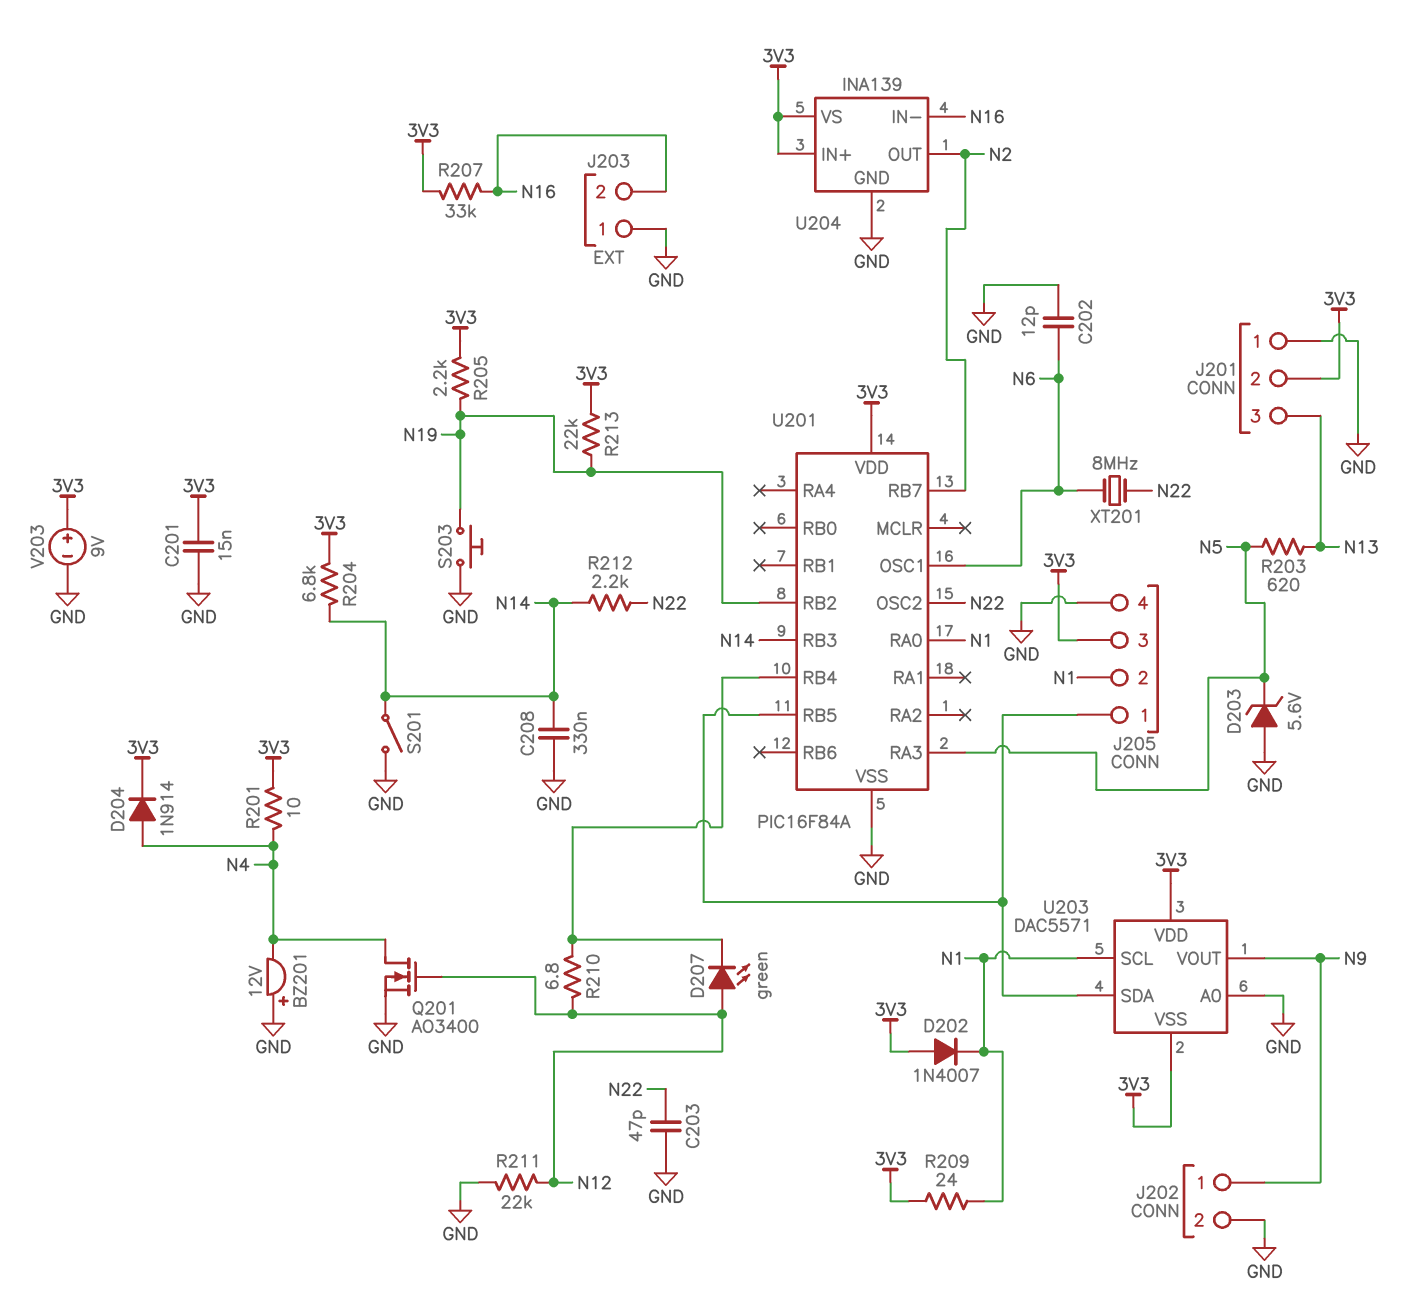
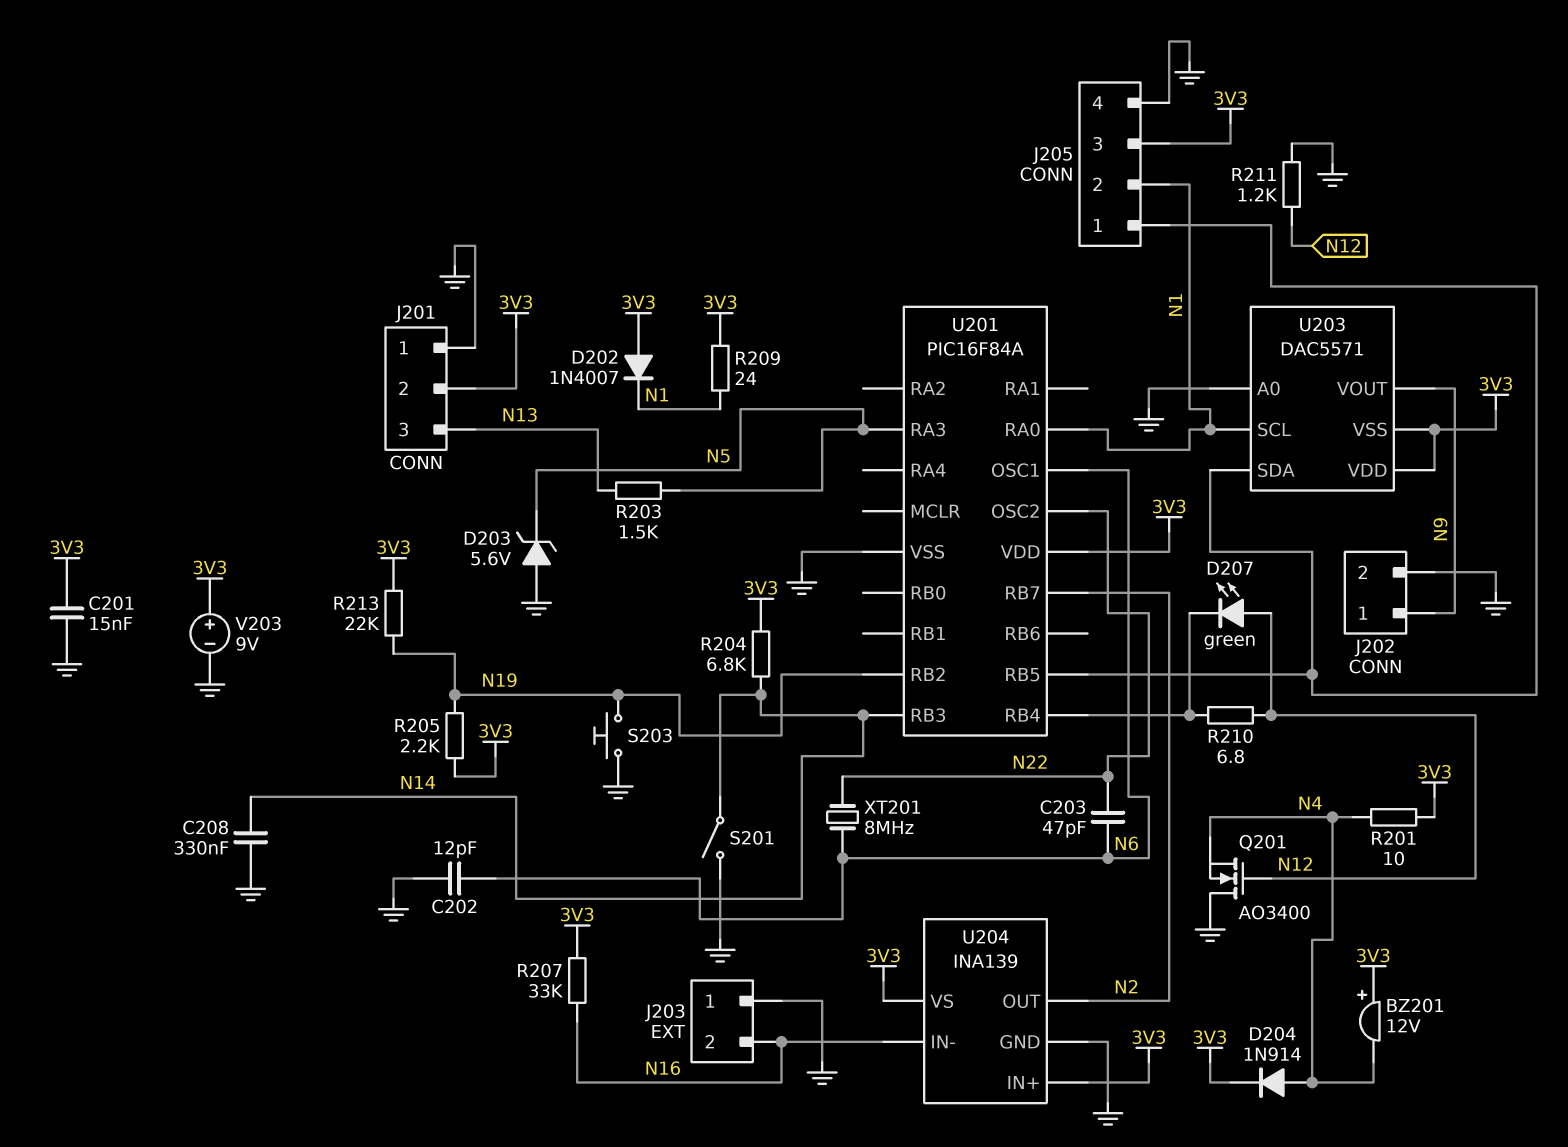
BZ201: buzzer 12V (plus GND, minus N4) -> buzzer 12V (plus 3V3, minus N4)
C203: 47pF (GND, N22) -> 47pF (N6, N22)
Q201: NMOS AO3400 (G N12, D N4, S GND) -> NMOS AO3400 (G N12, D GND, S N4)
R203: 620 (N5, N13) -> 1.5k (N5, N13)
R211: 22k (GND, N12) -> 1.2k (GND, N12)
R212: 2.2k (N14, N22) -> none

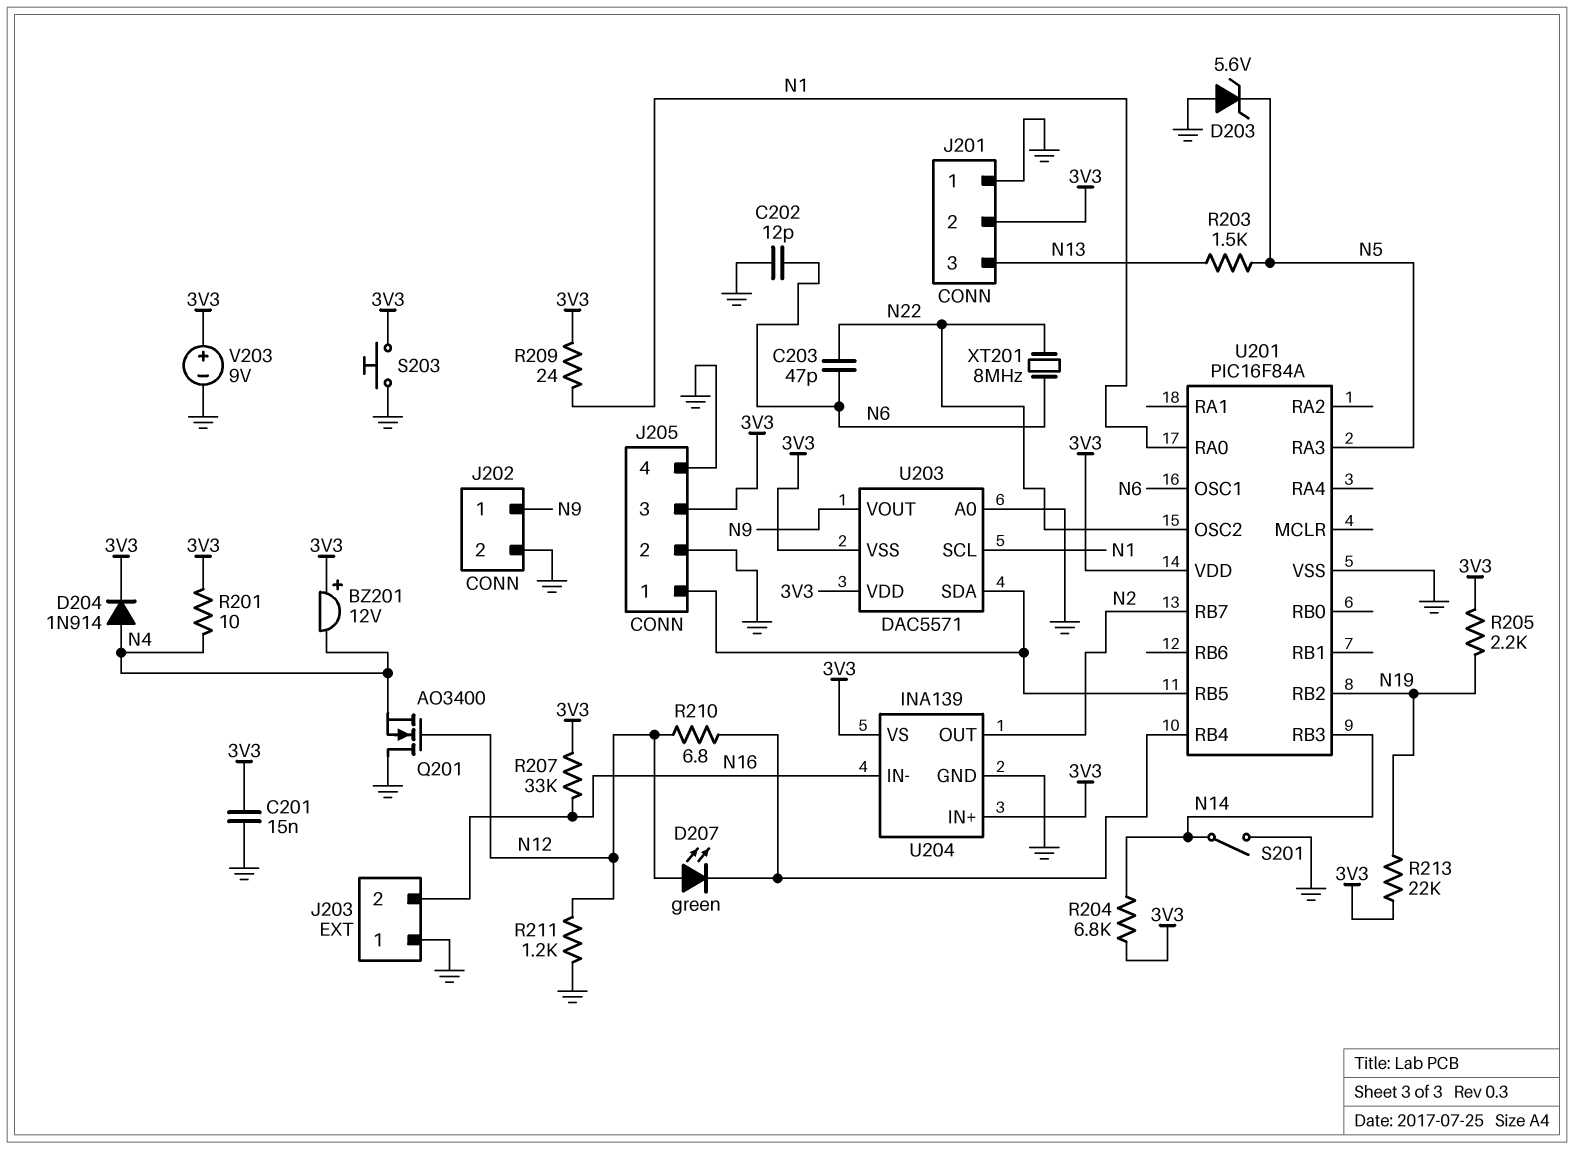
C208: 330nF (GND, N14) -> none
D202: diode 1N4007 (A 3V3, K N1) -> none
J205 pin 2: N1 -> GND
S203: button (GND, N19) -> button (3V3, GND)

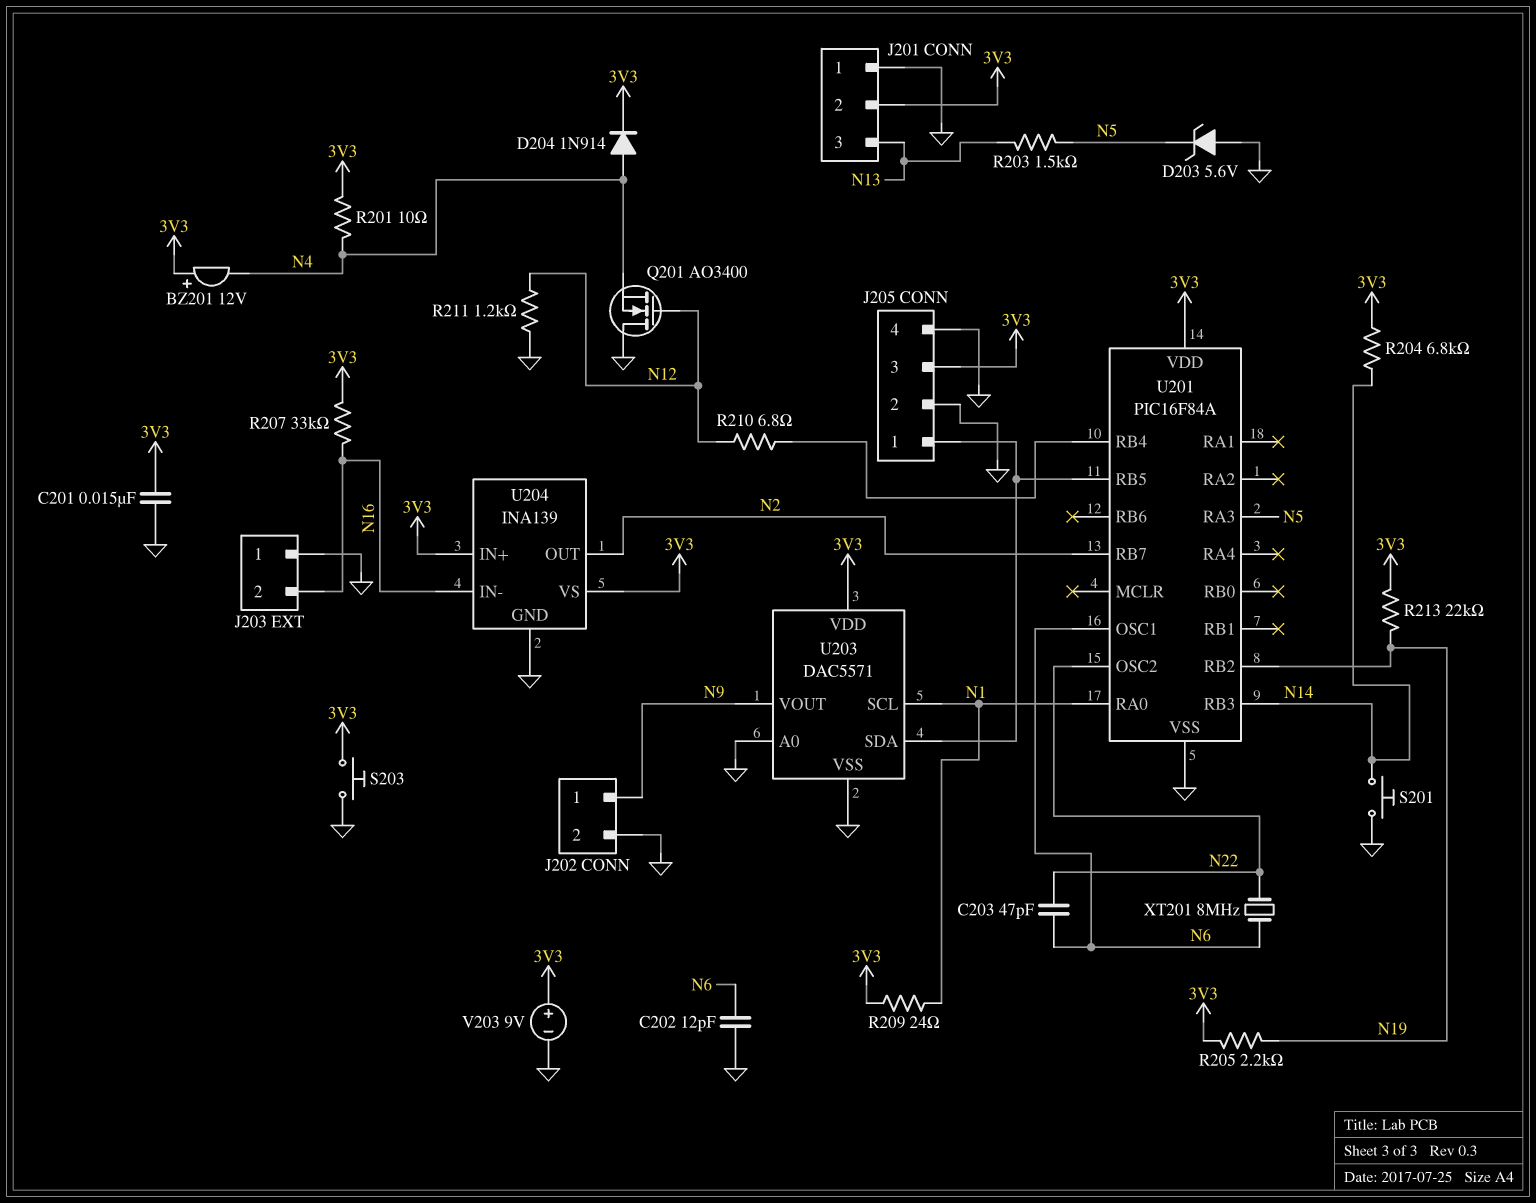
D207: LED green (A N12, K U201/RB4) -> none
S201: switch (GND, N14) -> button (GND, N14)
U203 pin VSS: 3V3 -> GND

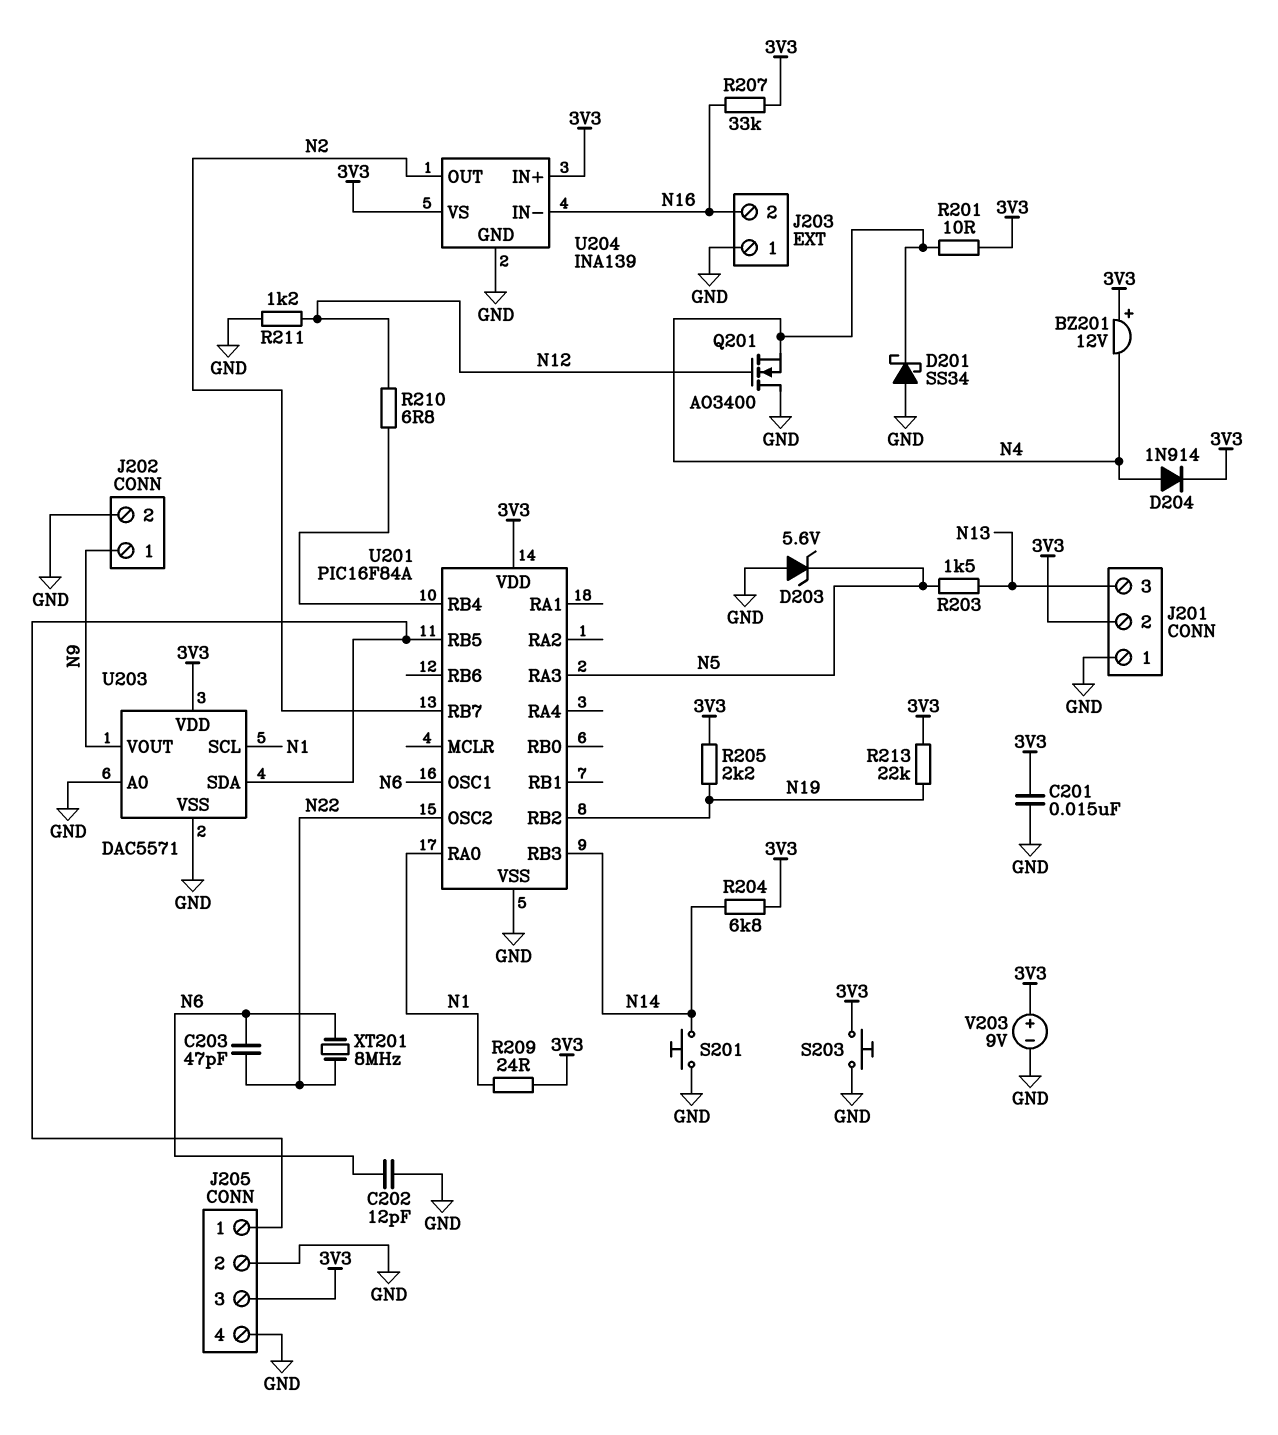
D201: none -> schottky SS34 (A GND, K N4)

